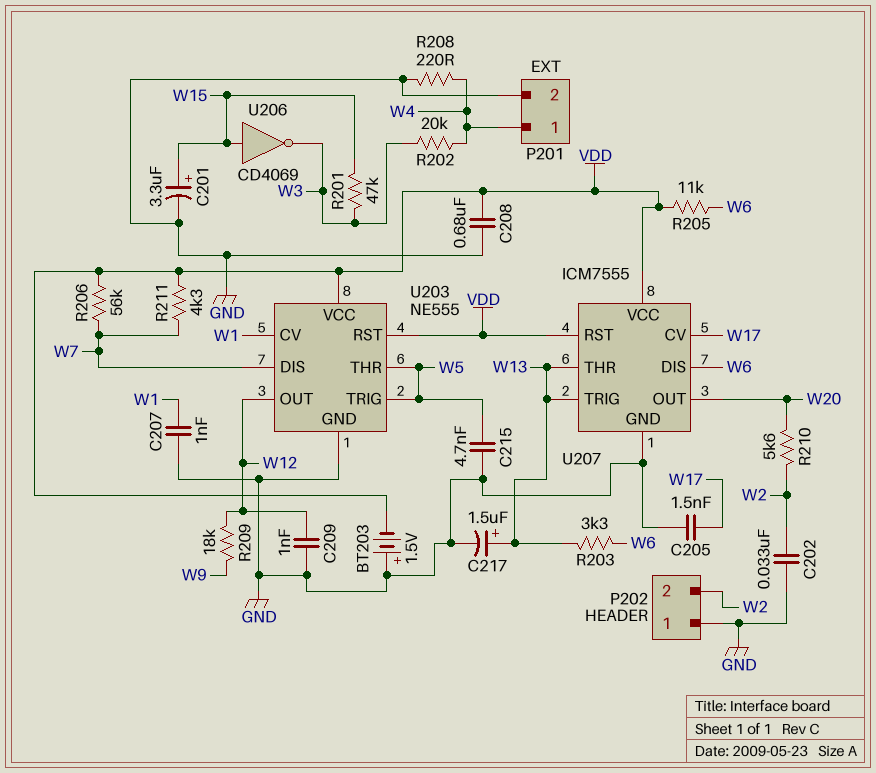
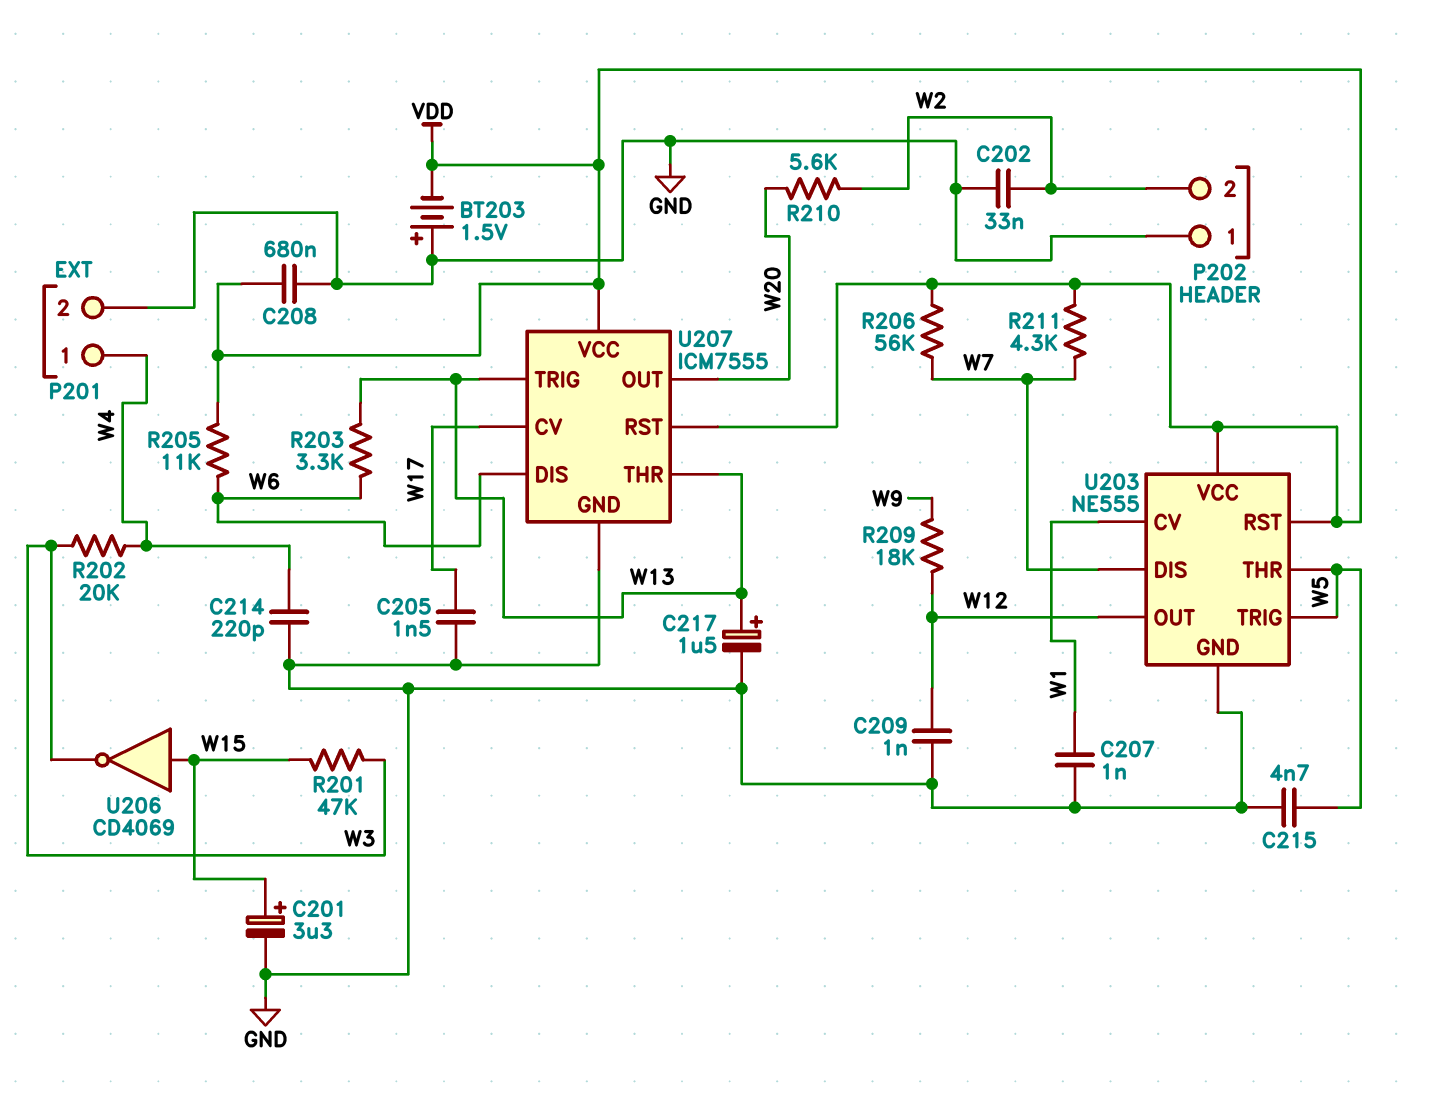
C214: none -> 220pF (GND, W4)
R208: 220 (GND, W4) -> none

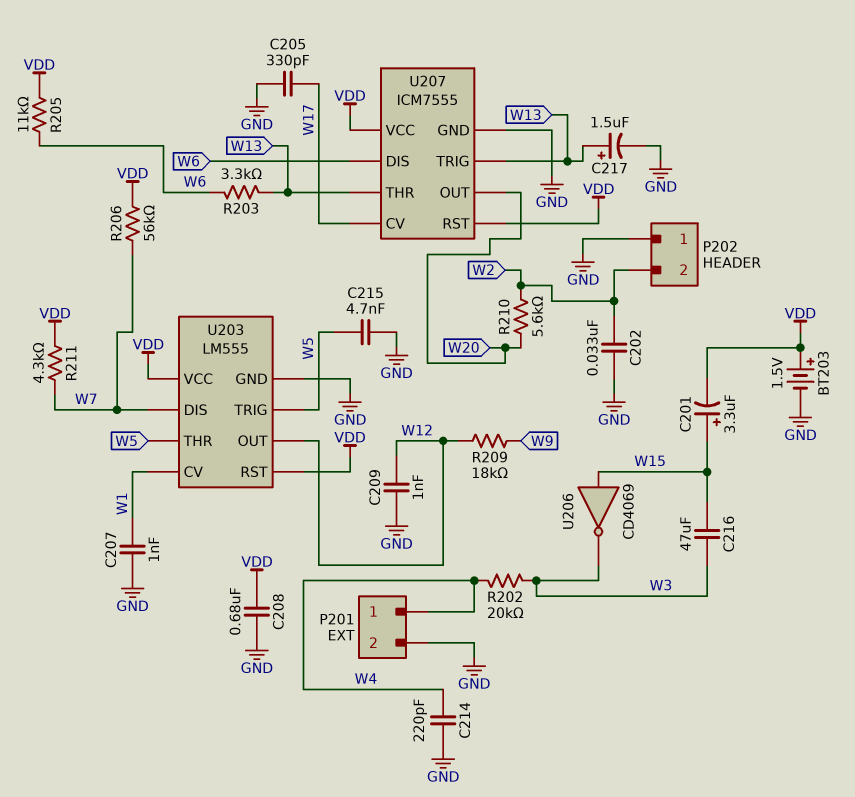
BT203: 1.5V (plus GND, minus VDD) -> 1.5V (plus VDD, minus GND)
C201: 3.3uF (plus W15, minus GND) -> 3.3uF (plus W15, minus VDD)
C205: 1.5nF (GND, W17) -> 330pF (GND, W17)
C216: none -> 47uF (W3, W15)
R201: 47k (W3, W15) -> none
U203: NE555 -> LM555

